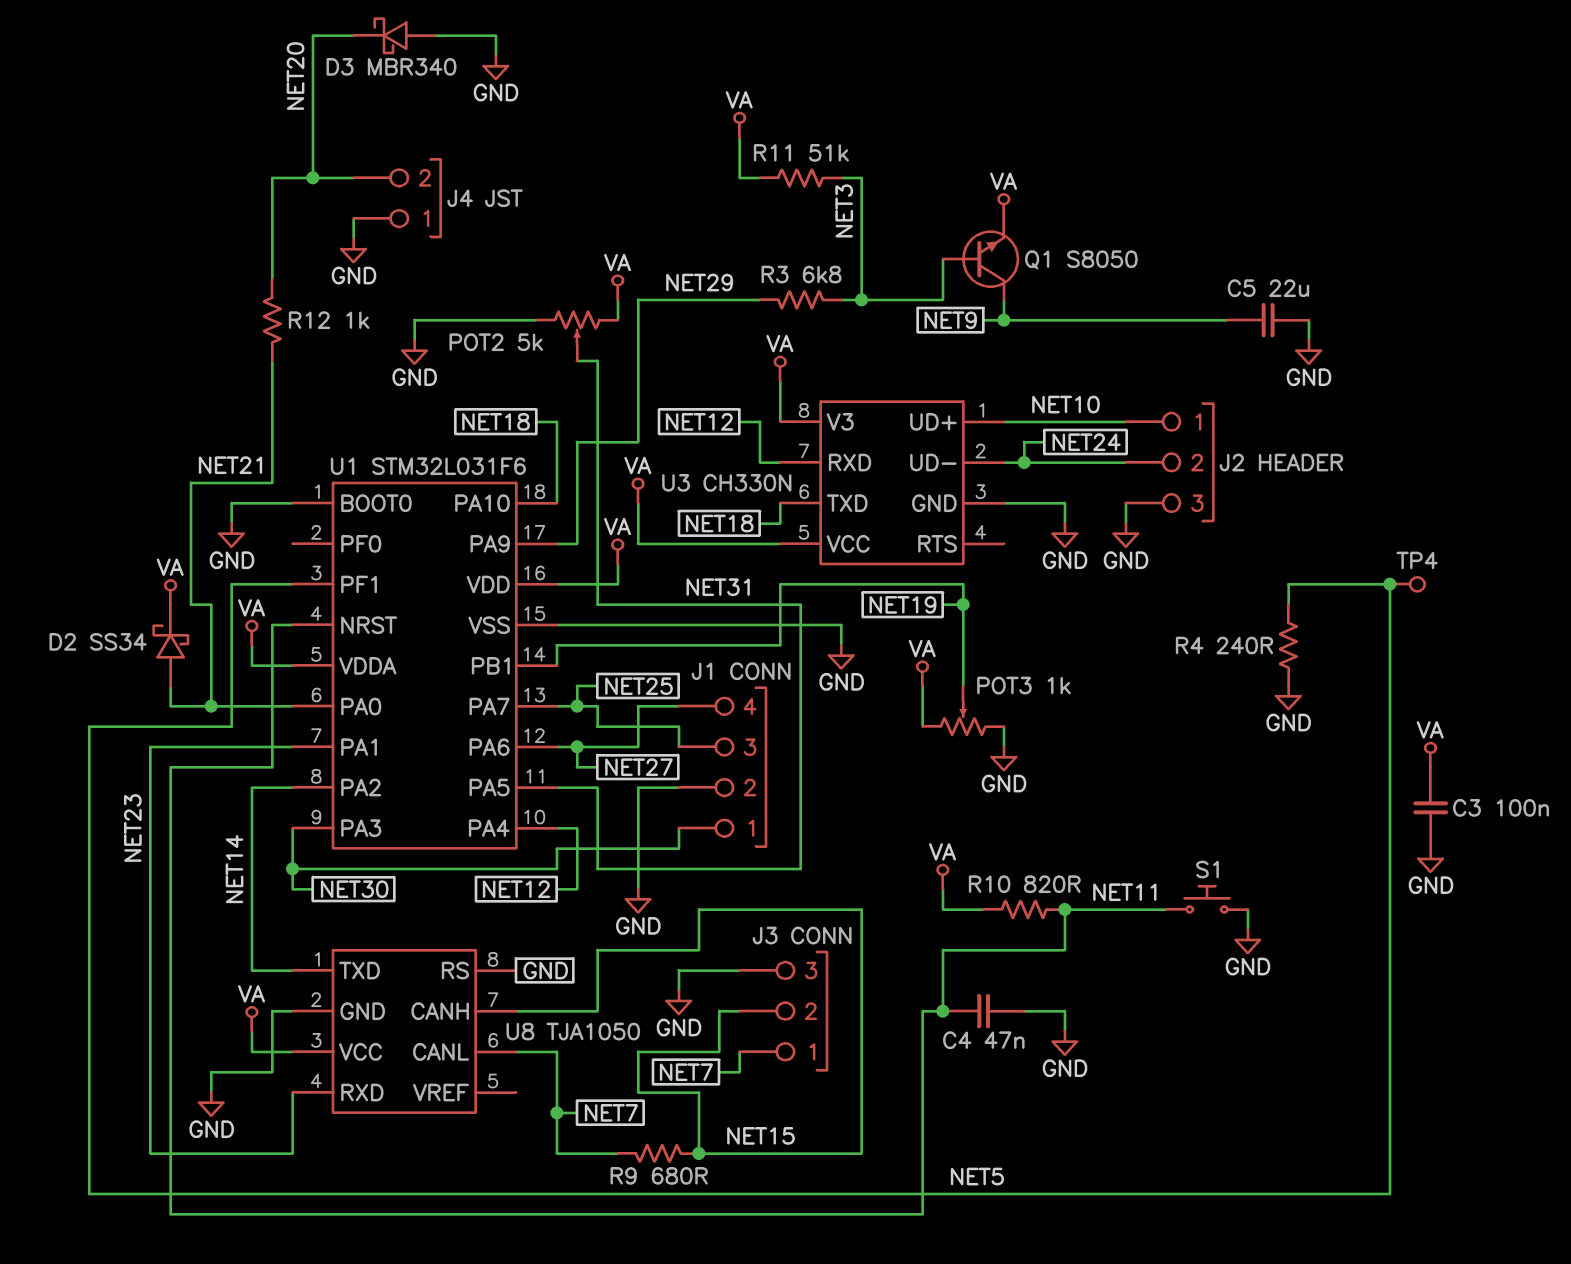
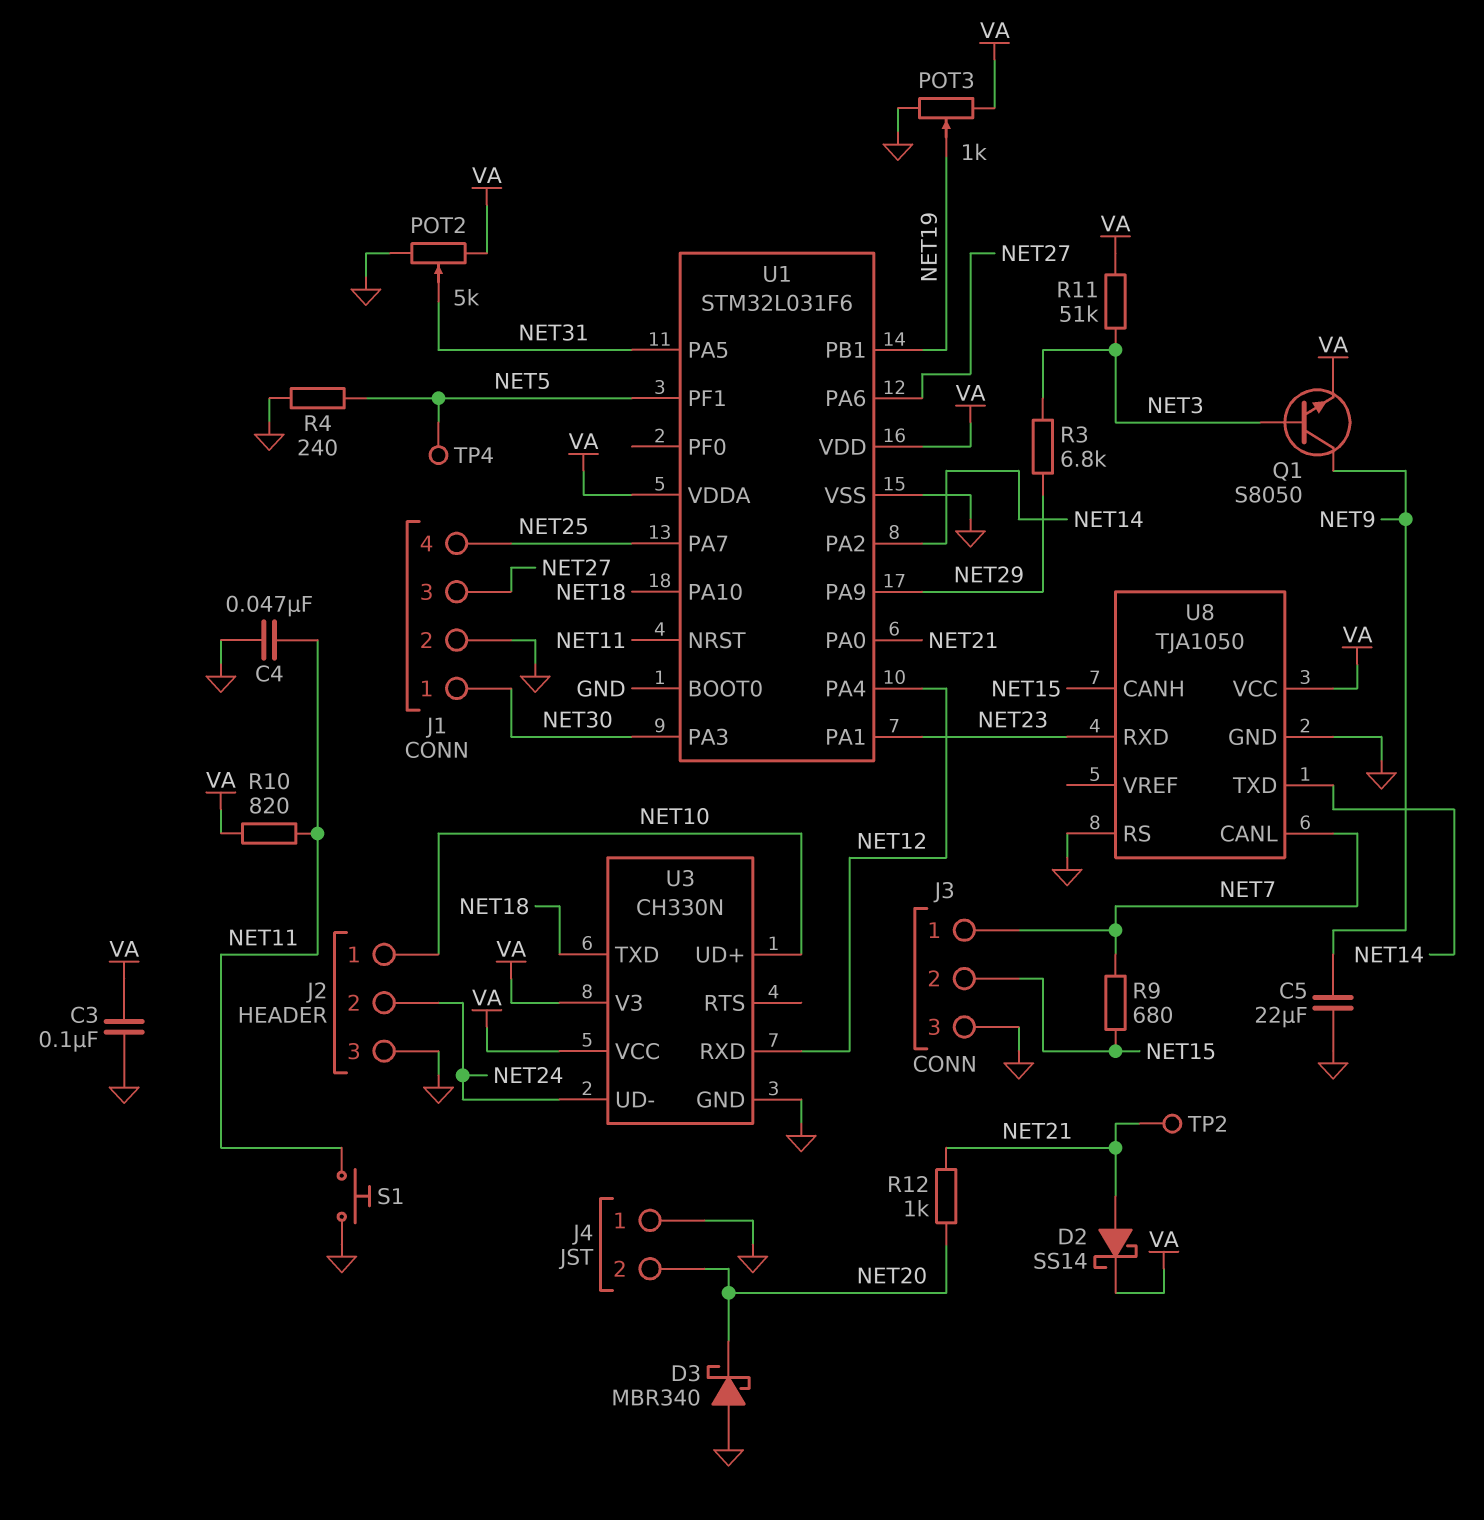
D2: schottky SS34 (A NET21, K VA) -> schottky SS14 (A NET21, K VA)
J1 pin 3: NET25 -> NET27
J1 pin 4: NET27 -> NET25
TP2: none -> test point (NET21)

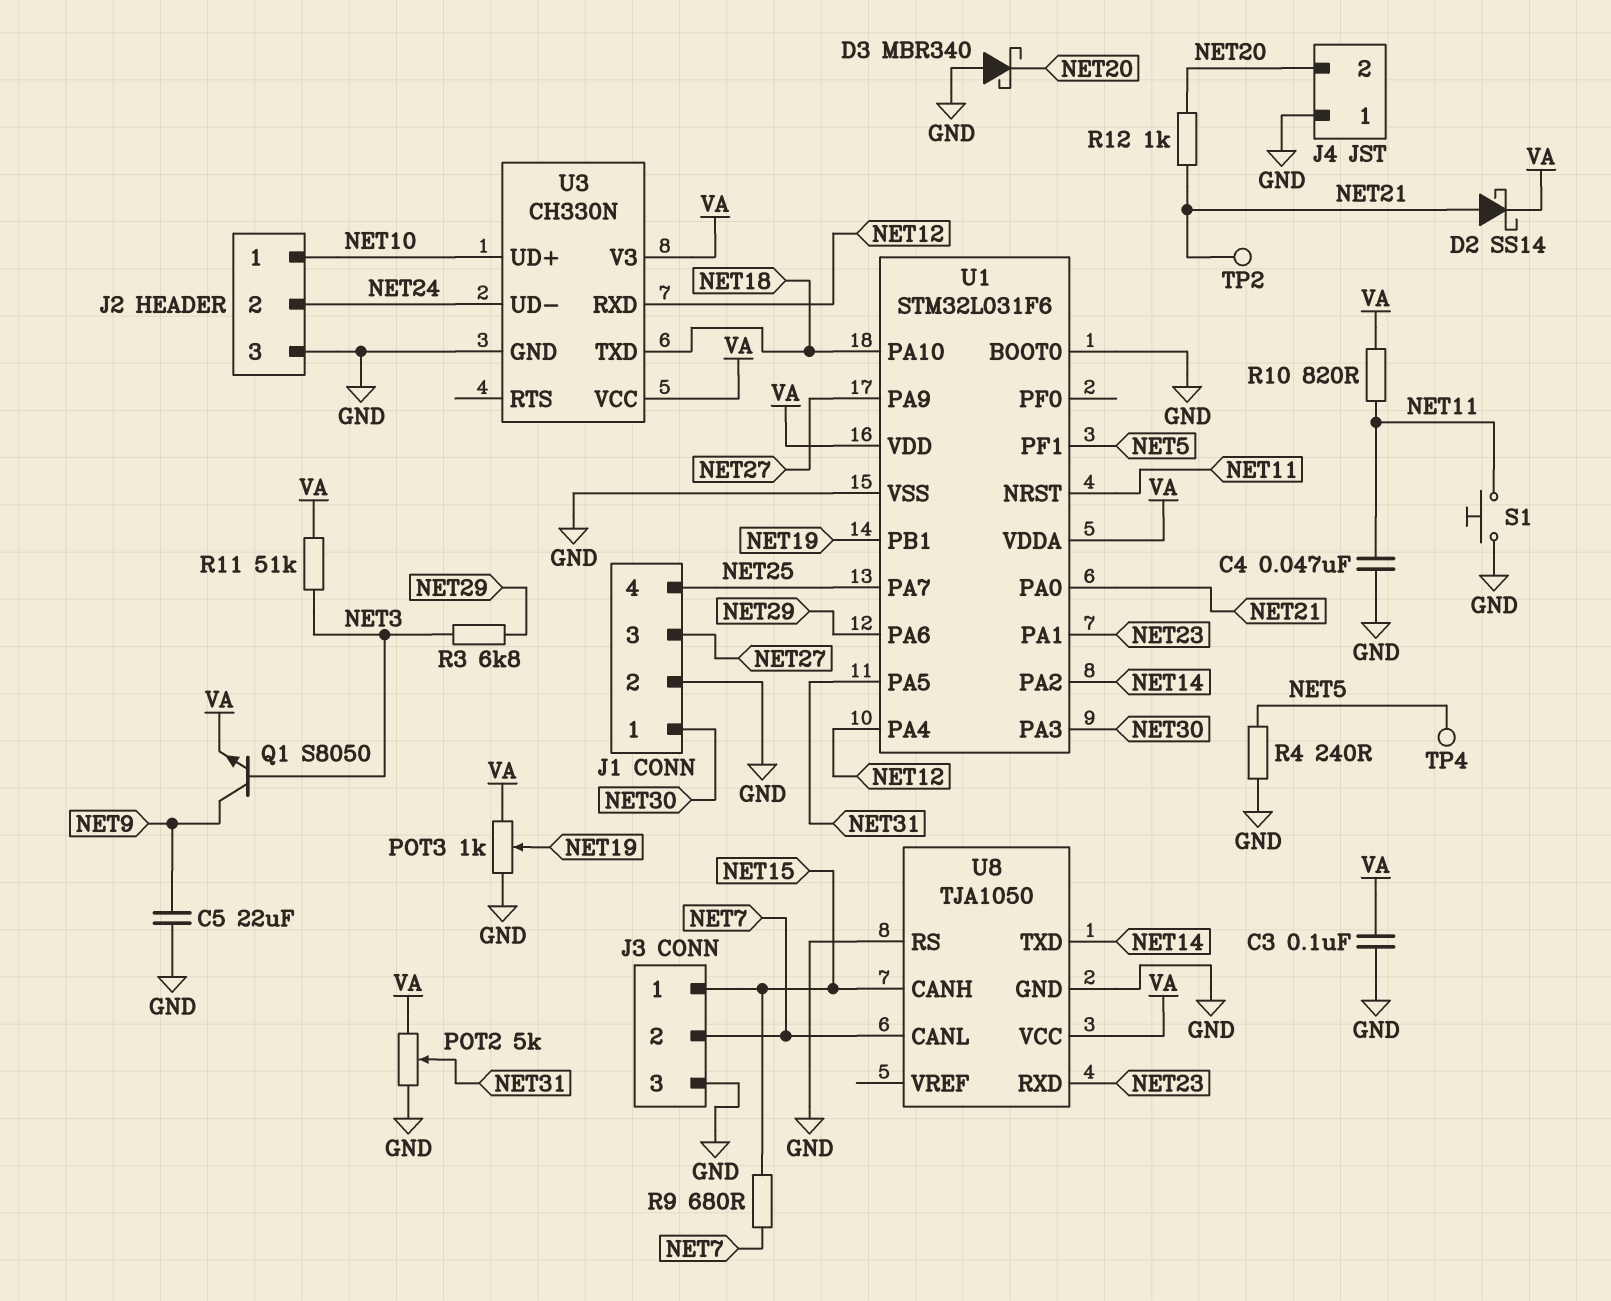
J3 pin 1: NET7 -> NET15
J3 pin 2: NET15 -> NET7
U1 pin PA6: NET27 -> NET29
U1 pin PA9: NET29 -> NET27

